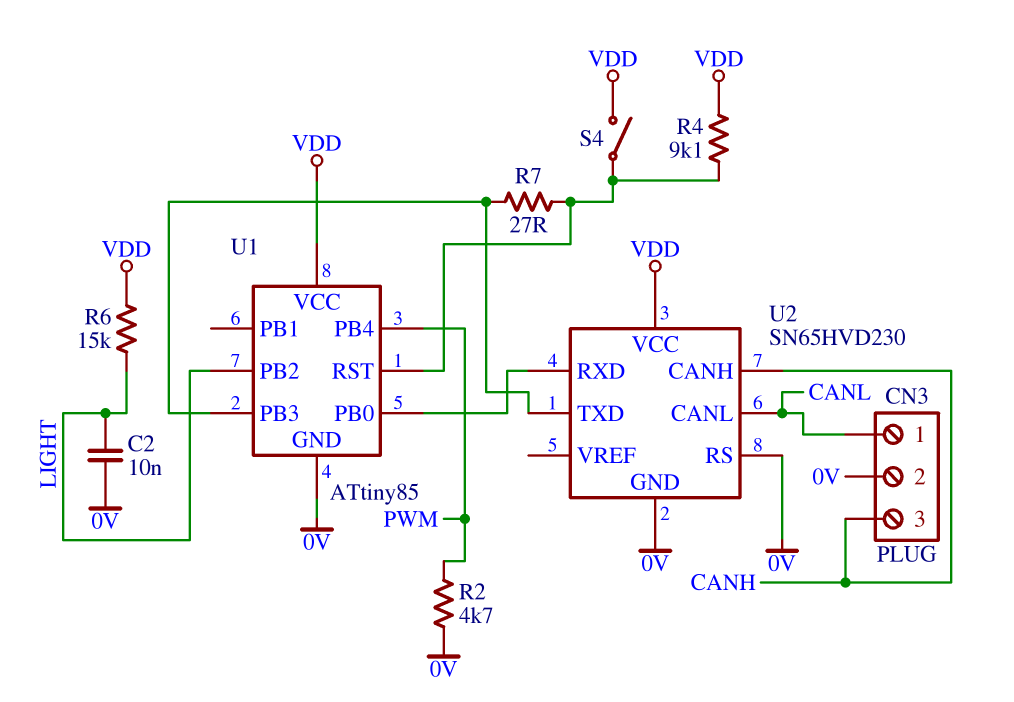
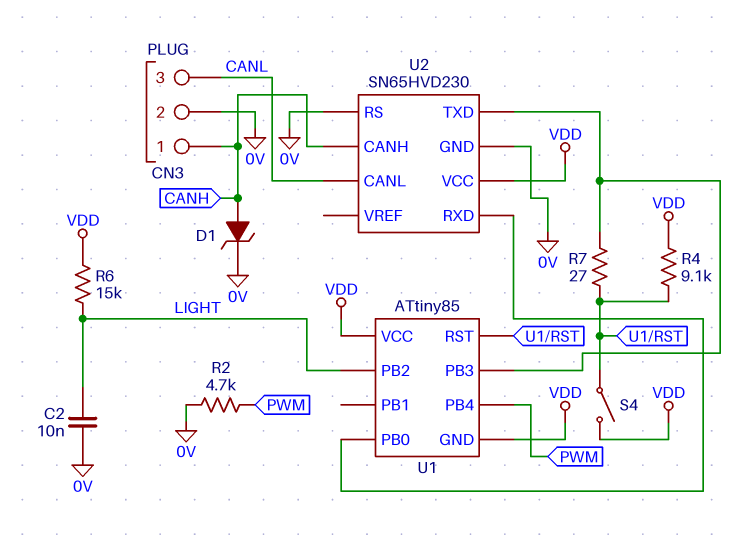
CN3 pin 1: CANL -> CANH
CN3 pin 3: CANH -> CANL
D1: none -> zener (A CANH, K 0V)
U1 pin GND: 0V -> VDD

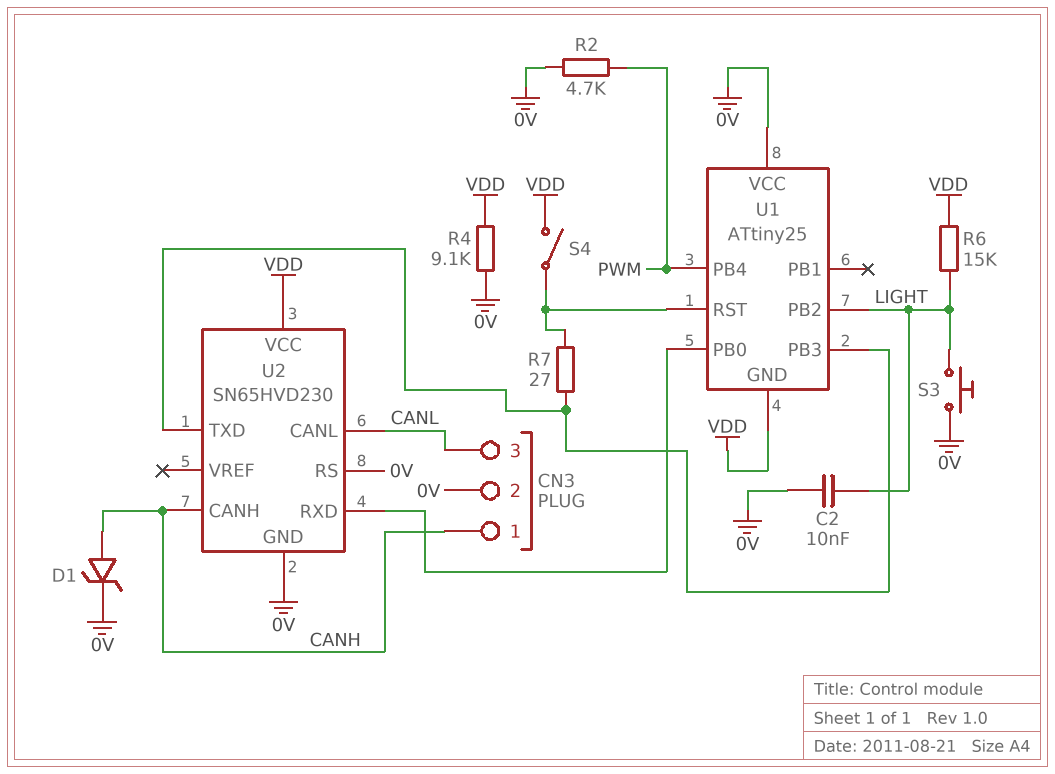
R4: 9.1k (U1/RST, VDD) -> 9.1k (0V, VDD)
S3: none -> button (0V, LIGHT)
U1: ATtiny85 -> ATtiny25
U1 pin VCC: VDD -> 0V

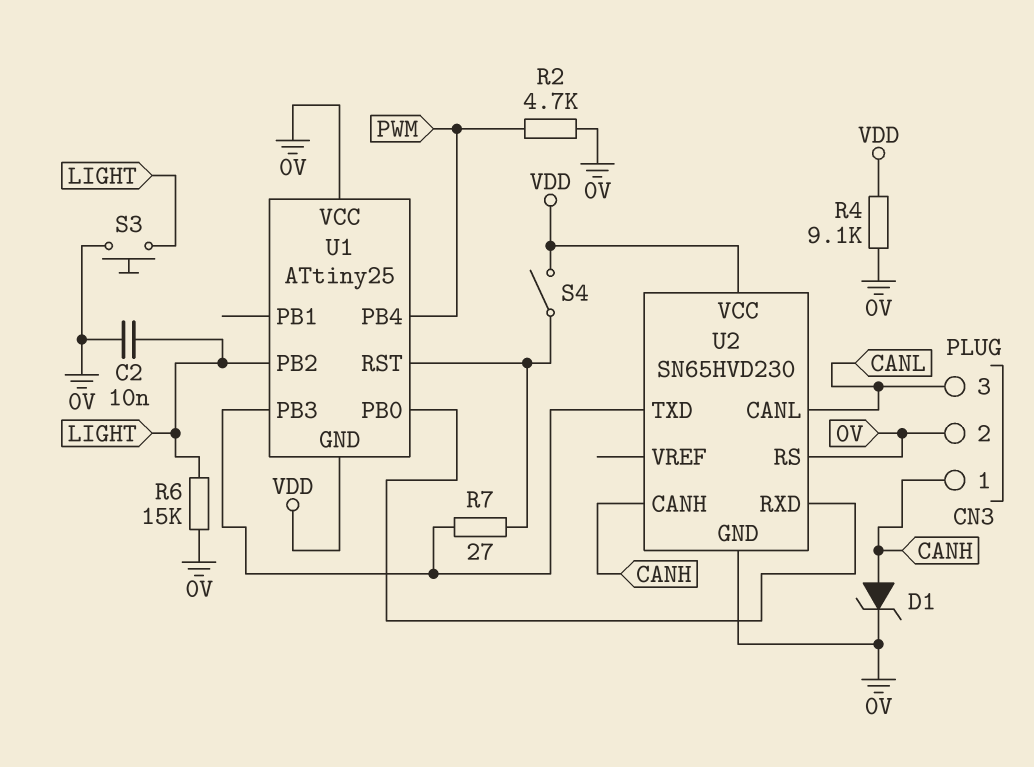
R6: 15k (LIGHT, VDD) -> 15k (0V, LIGHT)

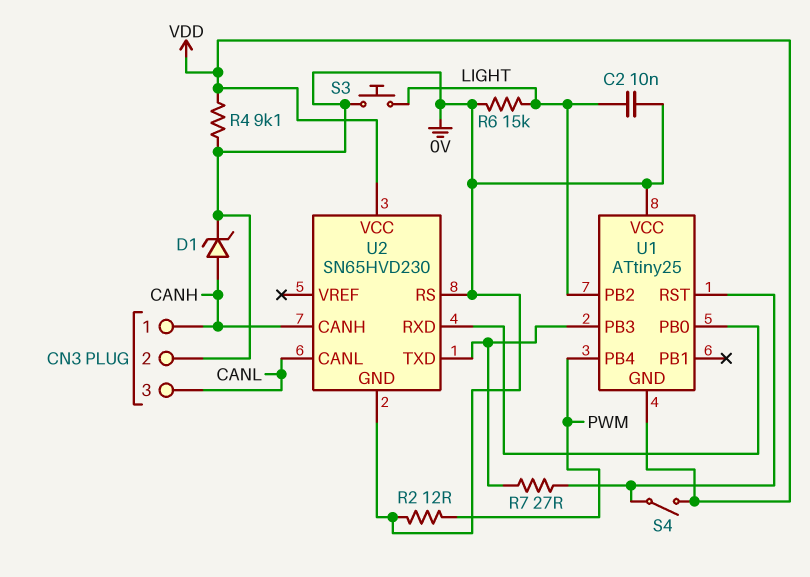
R2: 4.7k (0V, PWM) -> 12 (0V, PWM)

